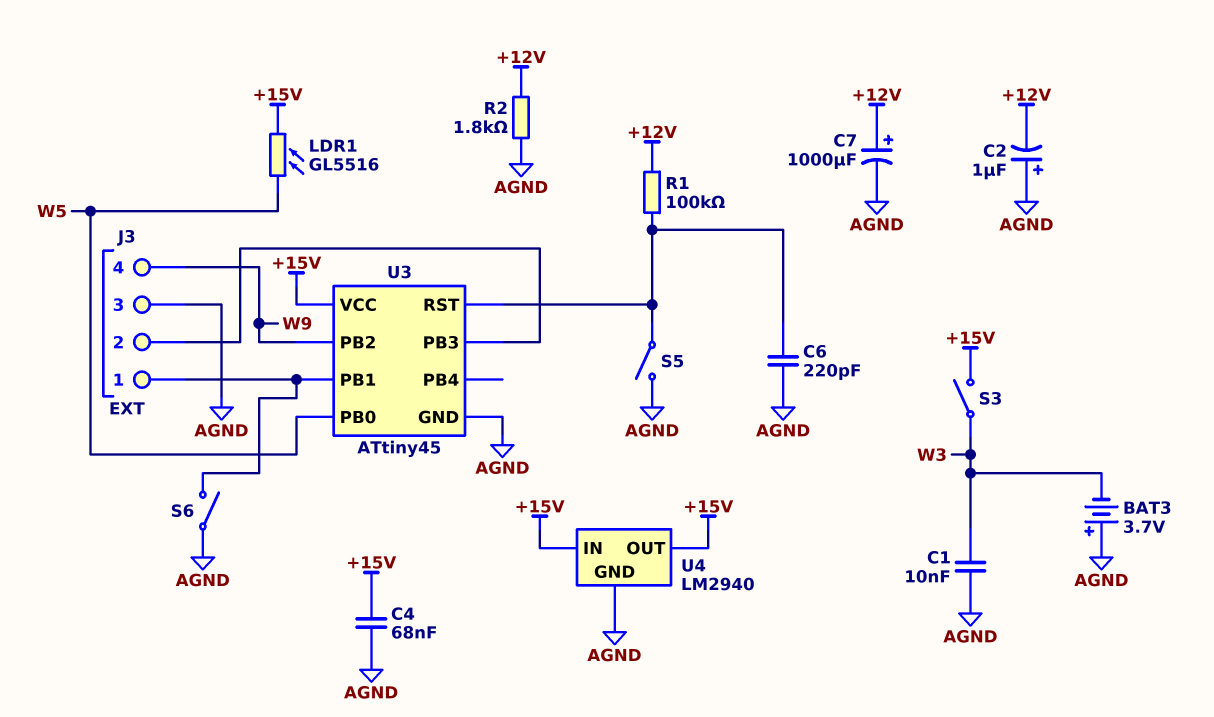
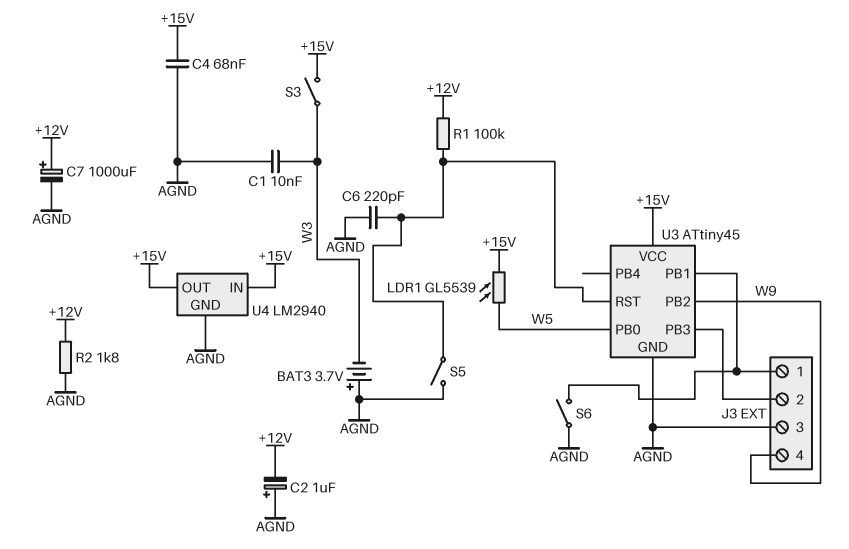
LDR1: GL5516 (+15V, W5) -> GL5539 (+15V, W5)

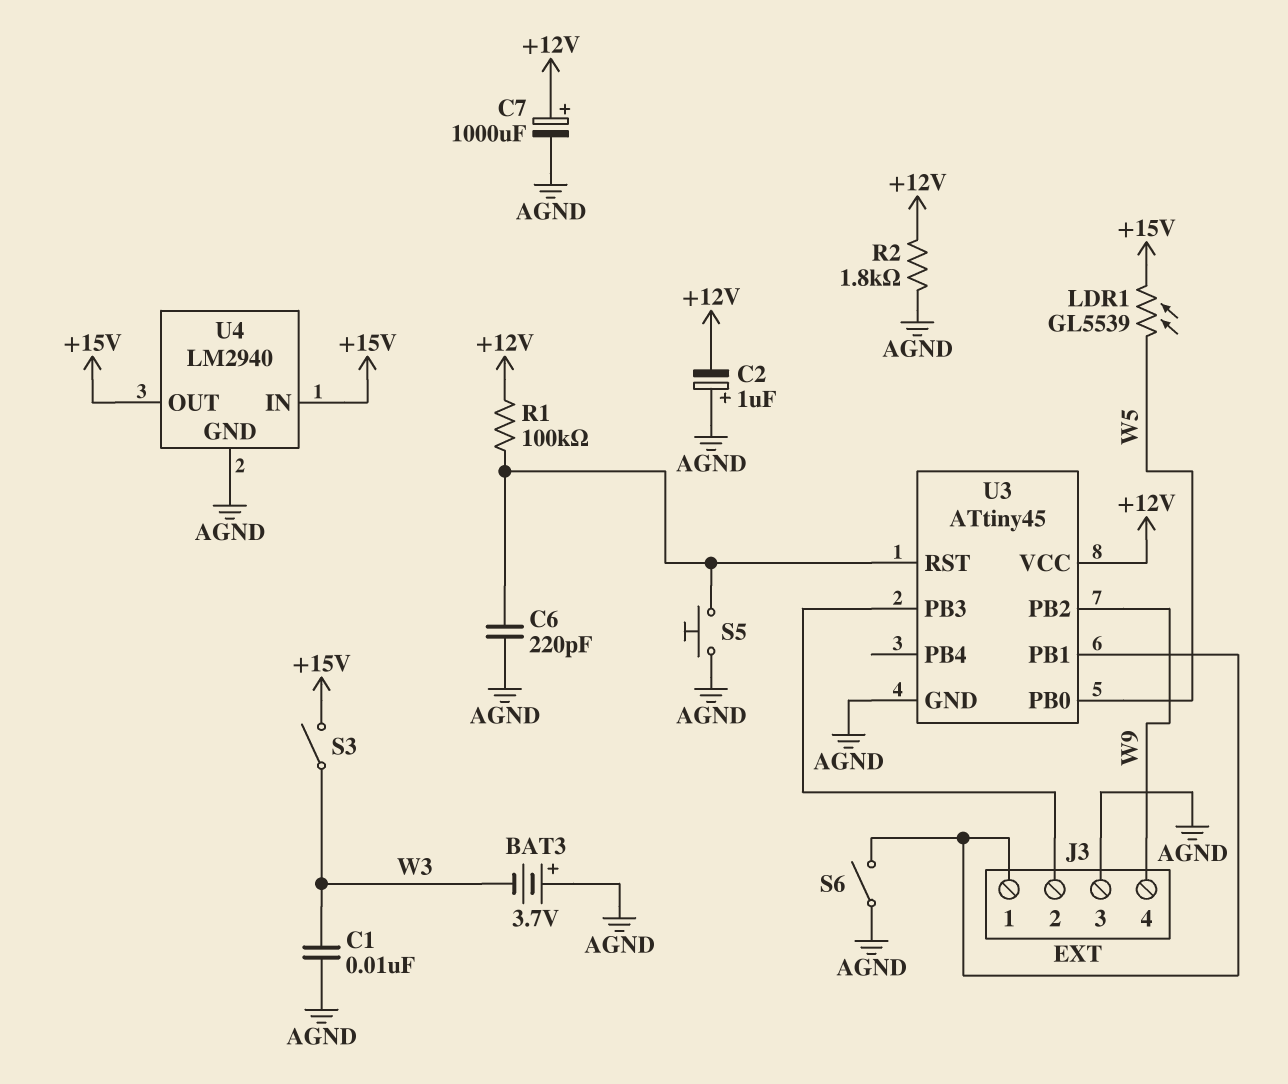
C4: 68nF (+15V, AGND) -> none
S5: switch (AGND, U3/RST) -> button (AGND, U3/RST)
U3 pin VCC: +15V -> +12V

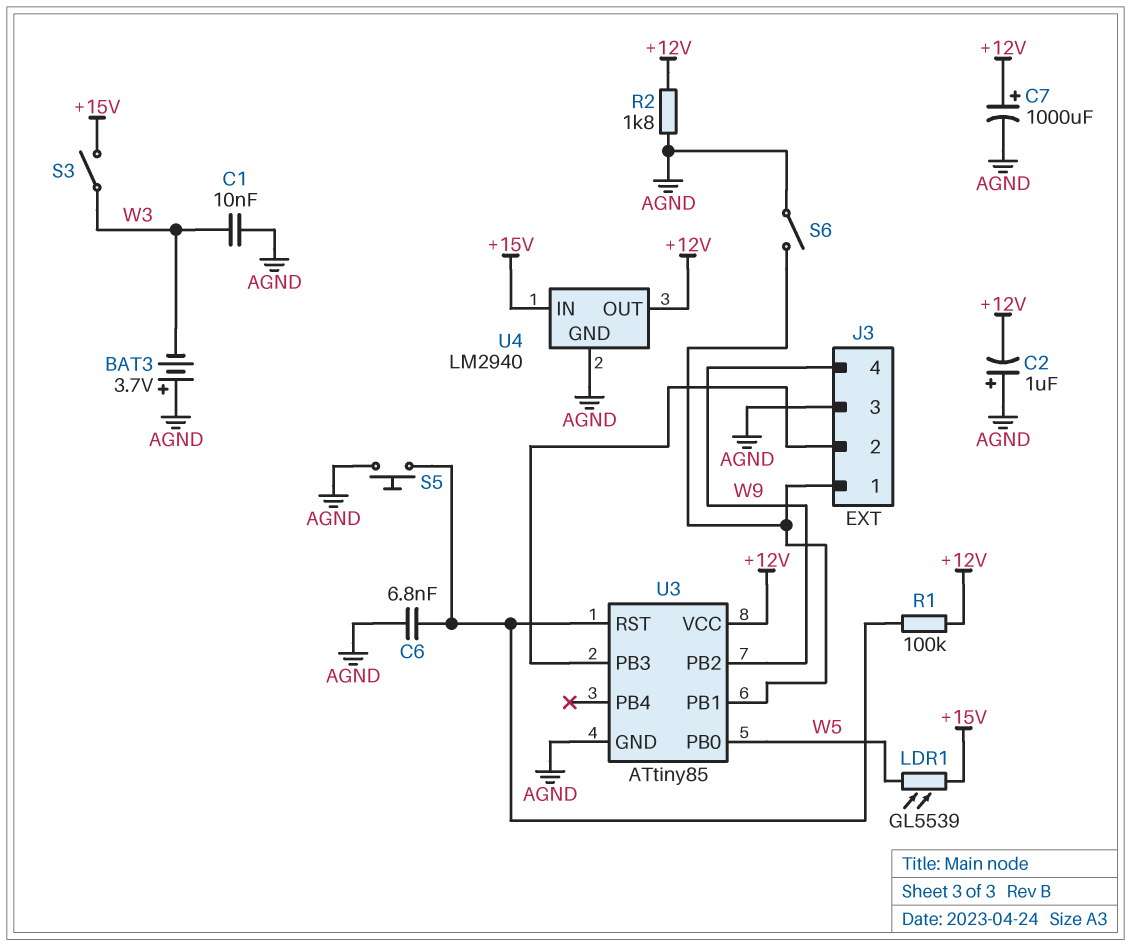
C6: 220pF (AGND, U3/RST) -> 6.8nF (AGND, U3/RST)
U3: ATtiny45 -> ATtiny85
U4 pin OUT: +15V -> +12V

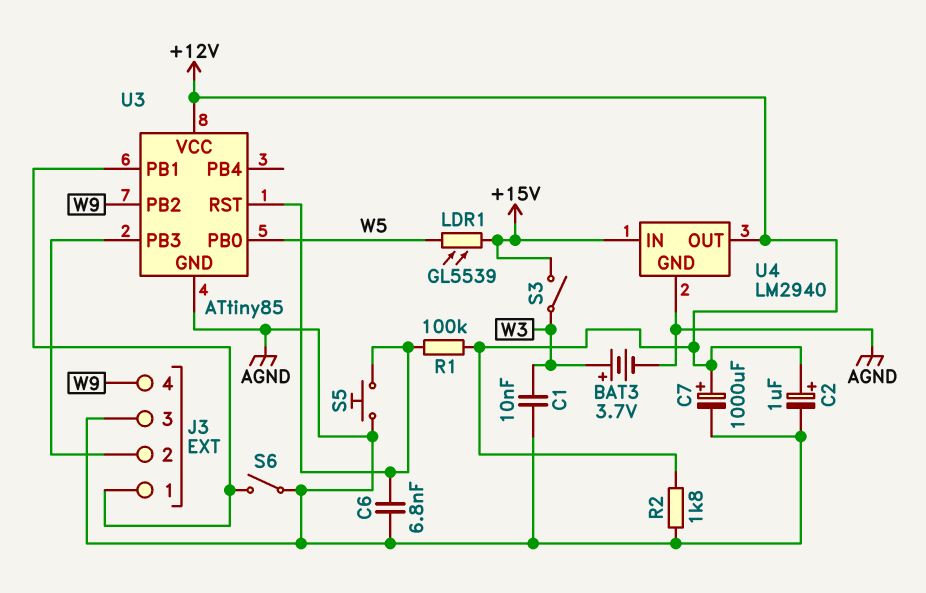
BAT3: 3.7V (plus AGND, minus W3) -> 3.7V (plus W3, minus AGND)
C2: 1uF (plus AGND, minus +12V) -> 1uF (plus +12V, minus AGND)

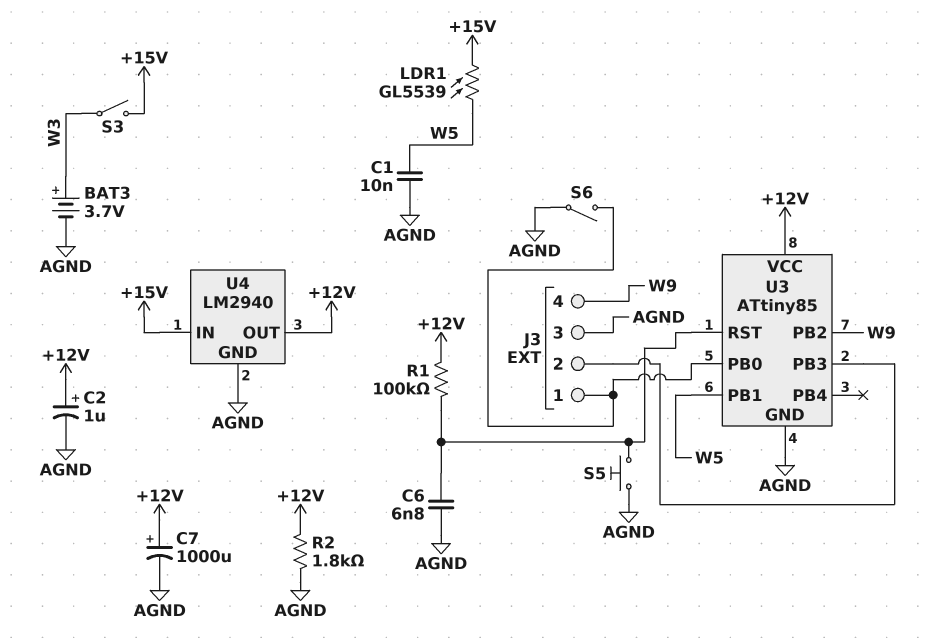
C1: 10nF (AGND, W3) -> 10nF (AGND, W5)
U3 pin PB0: W5 -> J3/1
U3 pin PB1: J3/1 -> W5

